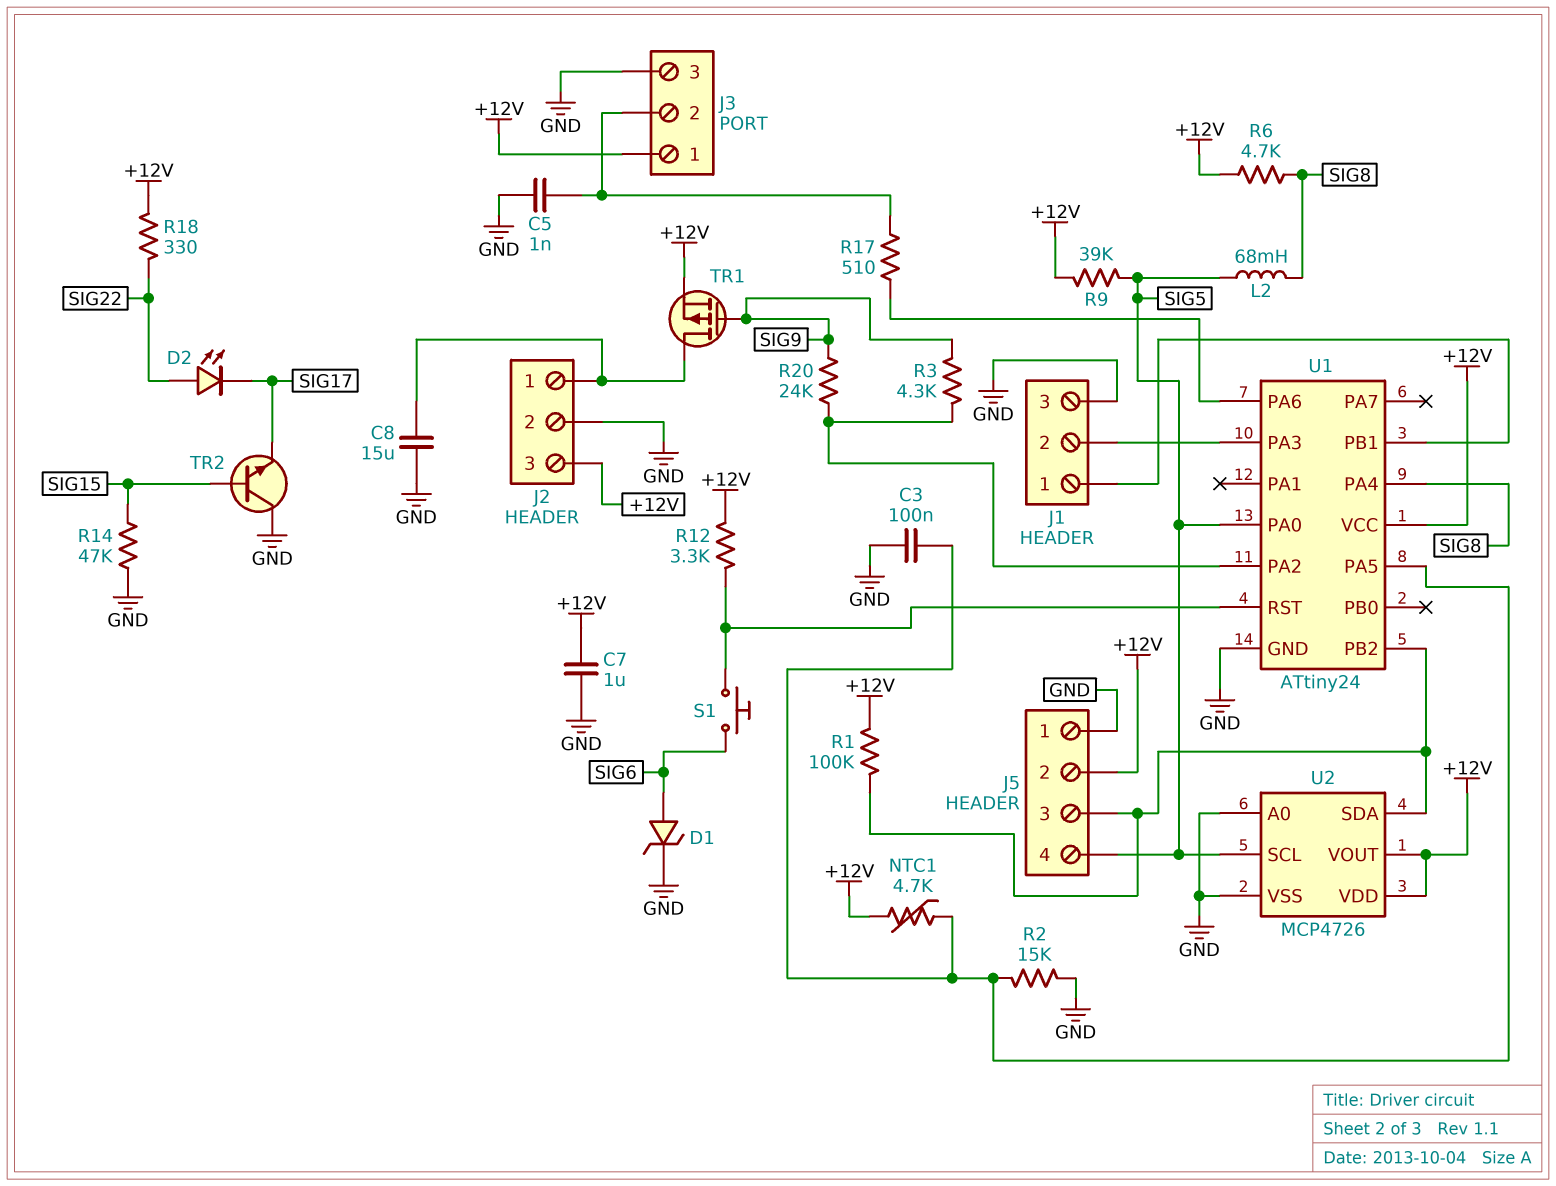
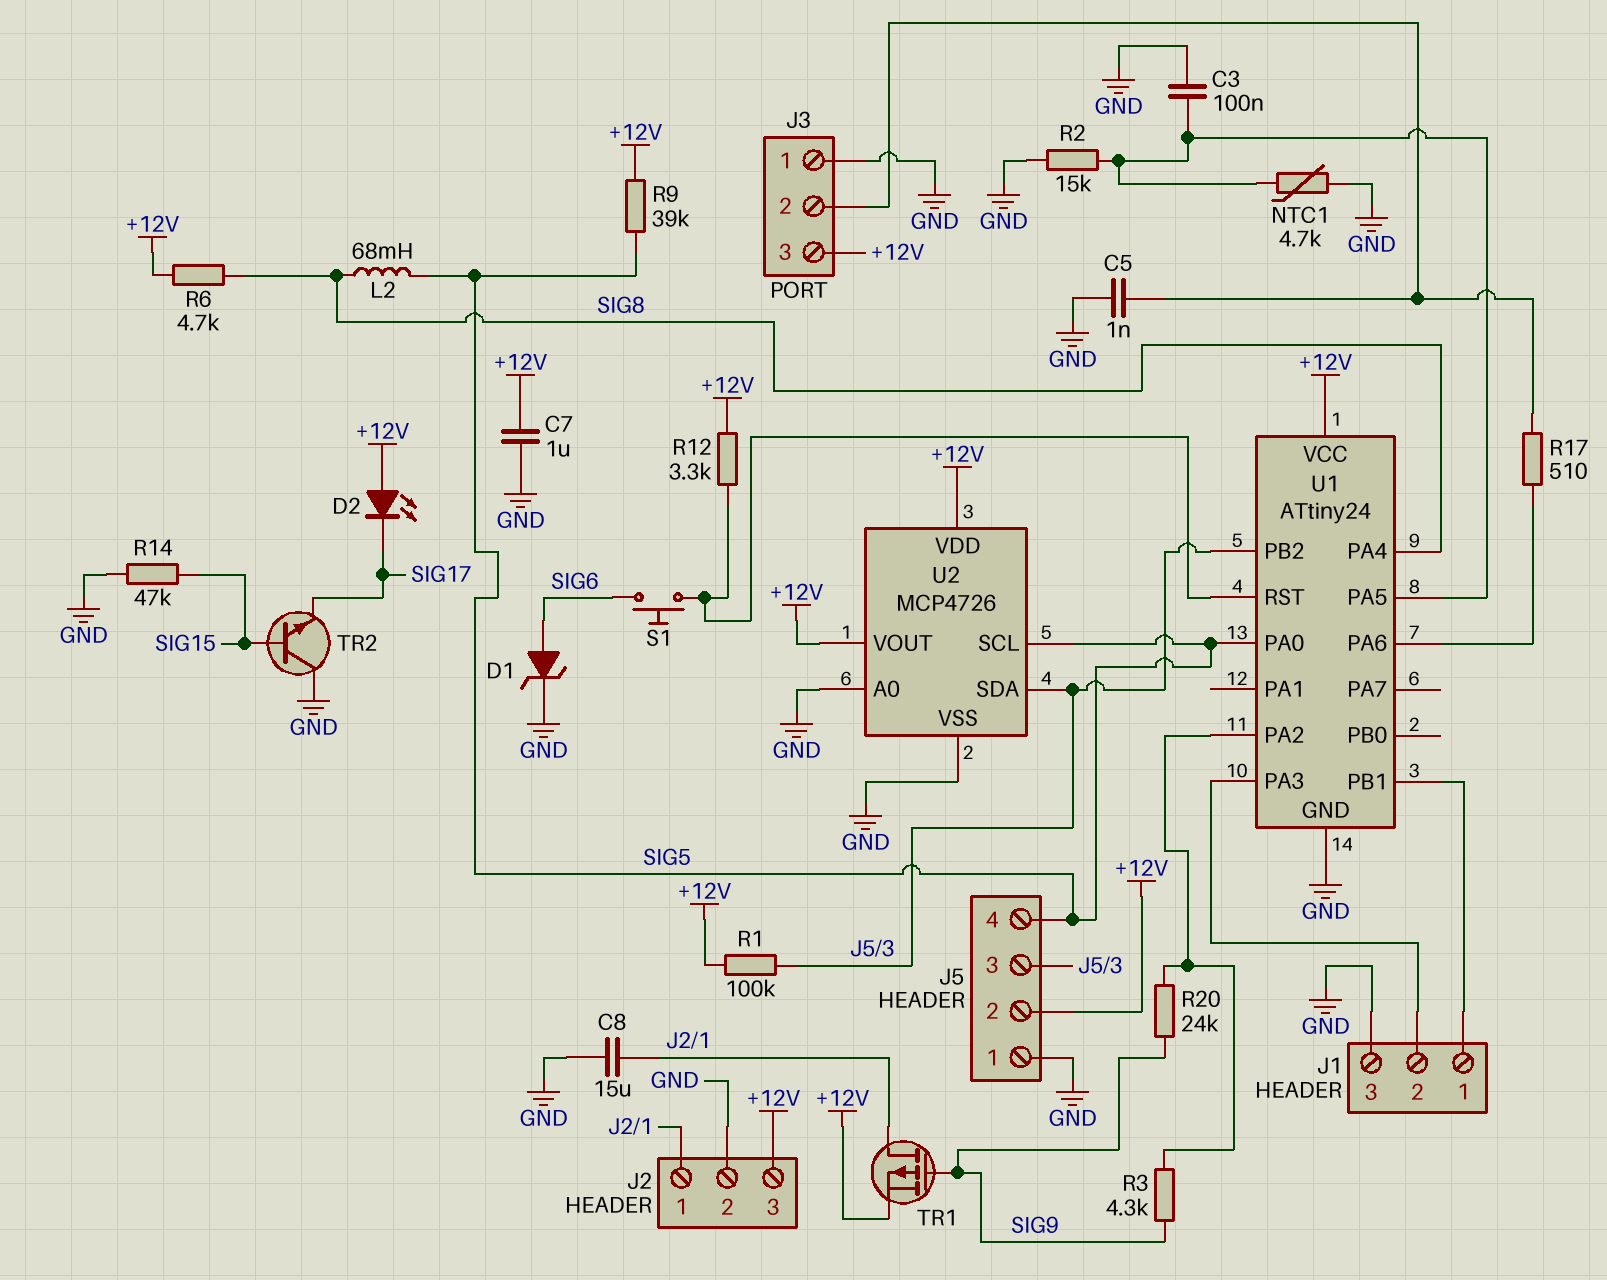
D2: LED (A SIG22, K SIG17) -> LED (A +12V, K SIG17)
J3 pin 1: +12V -> GND
J3 pin 3: GND -> +12V
NTC1: 4.7k (+12V, U1/PA5) -> 4.7k (GND, U1/PA5)
R18: 330 (+12V, SIG22) -> none

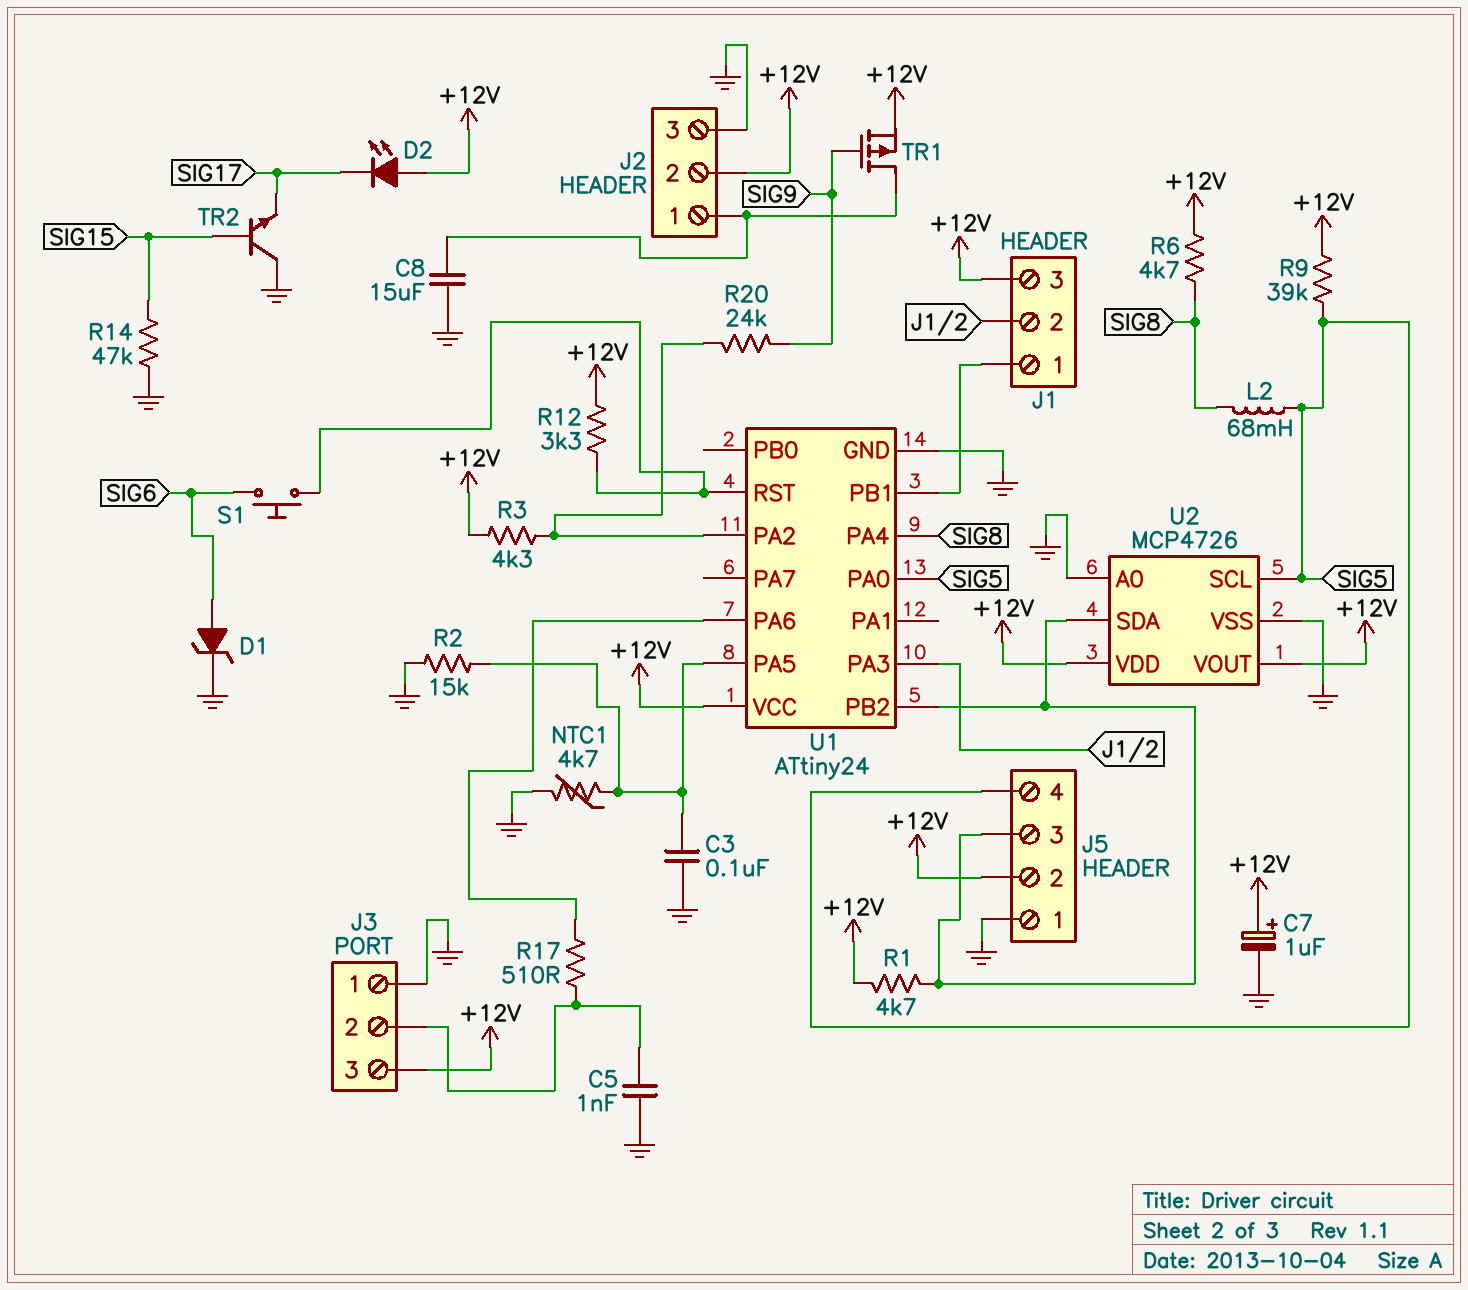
C7: 1uF (+12V, GND) -> 1uF (plus +12V, minus GND)
J1 pin 3: GND -> +12V
J2 pin 2: GND -> +12V
J2 pin 3: +12V -> GND
R1: 100k (+12V, J5/3) -> 4.7k (+12V, J5/3)
R3: 4.3k (SIG9, U1/PA2) -> 4.3k (+12V, U1/PA2)

